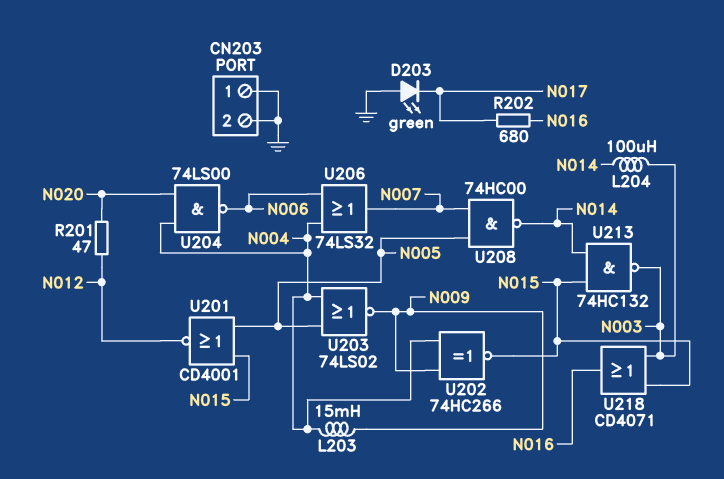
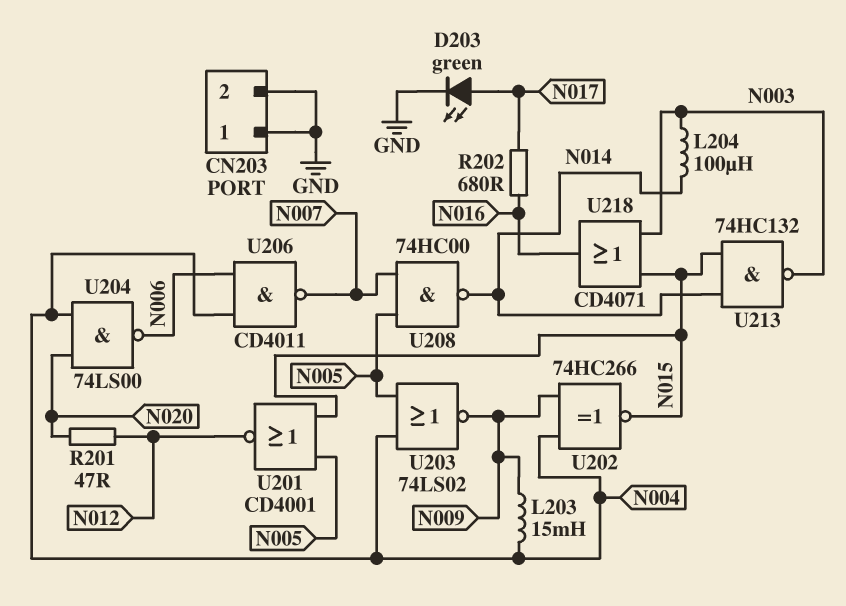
D203: LED green (A GND, K N017) -> LED green (A N017, K GND)
U206: OR 74LS32 (in N004, in N006, out N007) -> NAND CD4011 (in N004, in N006, out N007)

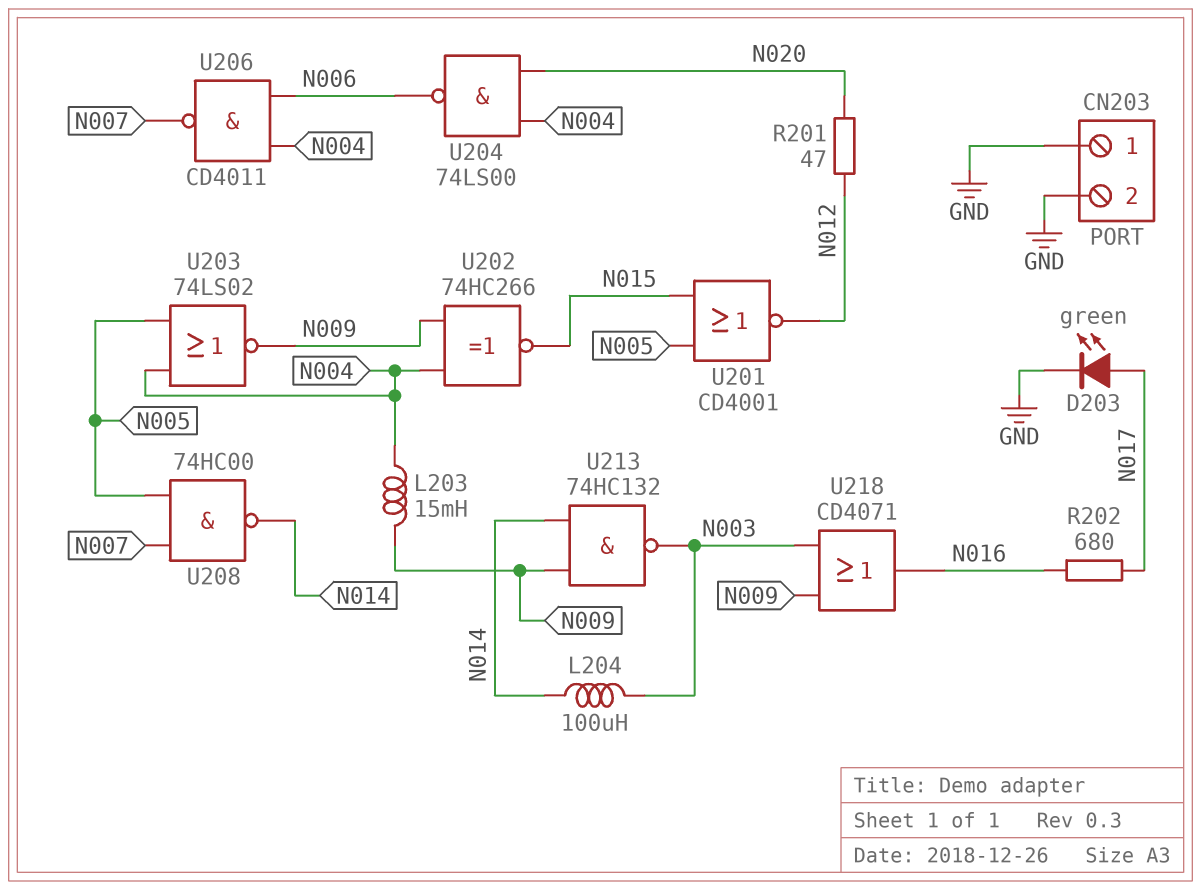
U213: NAND 74HC132 (in N014, in N015, out N003) -> NAND 74HC132 (in N009, in N014, out N003)
U218: OR CD4071 (in N003, in N015, out N016) -> OR CD4071 (in N003, in N009, out N016)

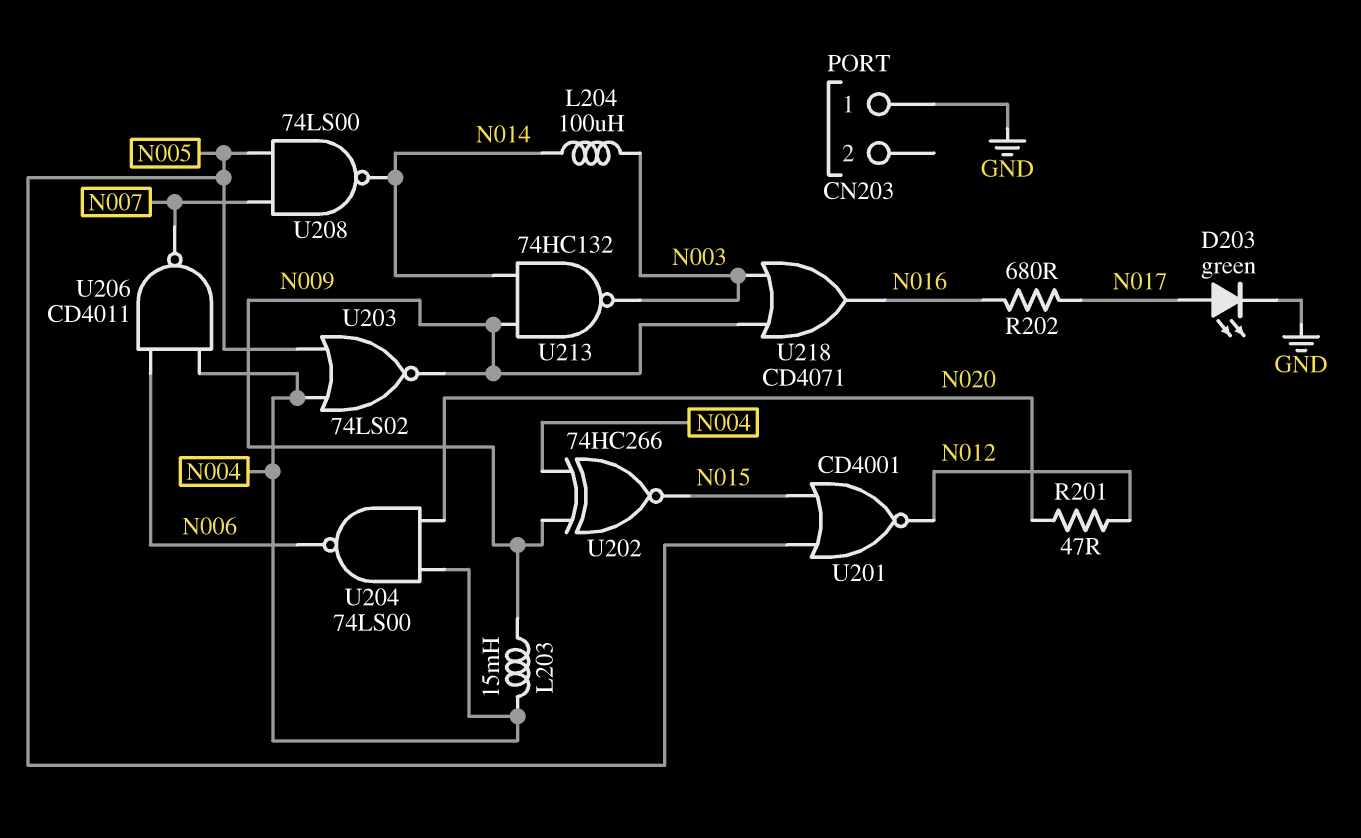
CN203 pin 2: GND -> none
U208: NAND 74HC00 (in N005, in N007, out N014) -> NAND 74LS00 (in N005, in N007, out N014)

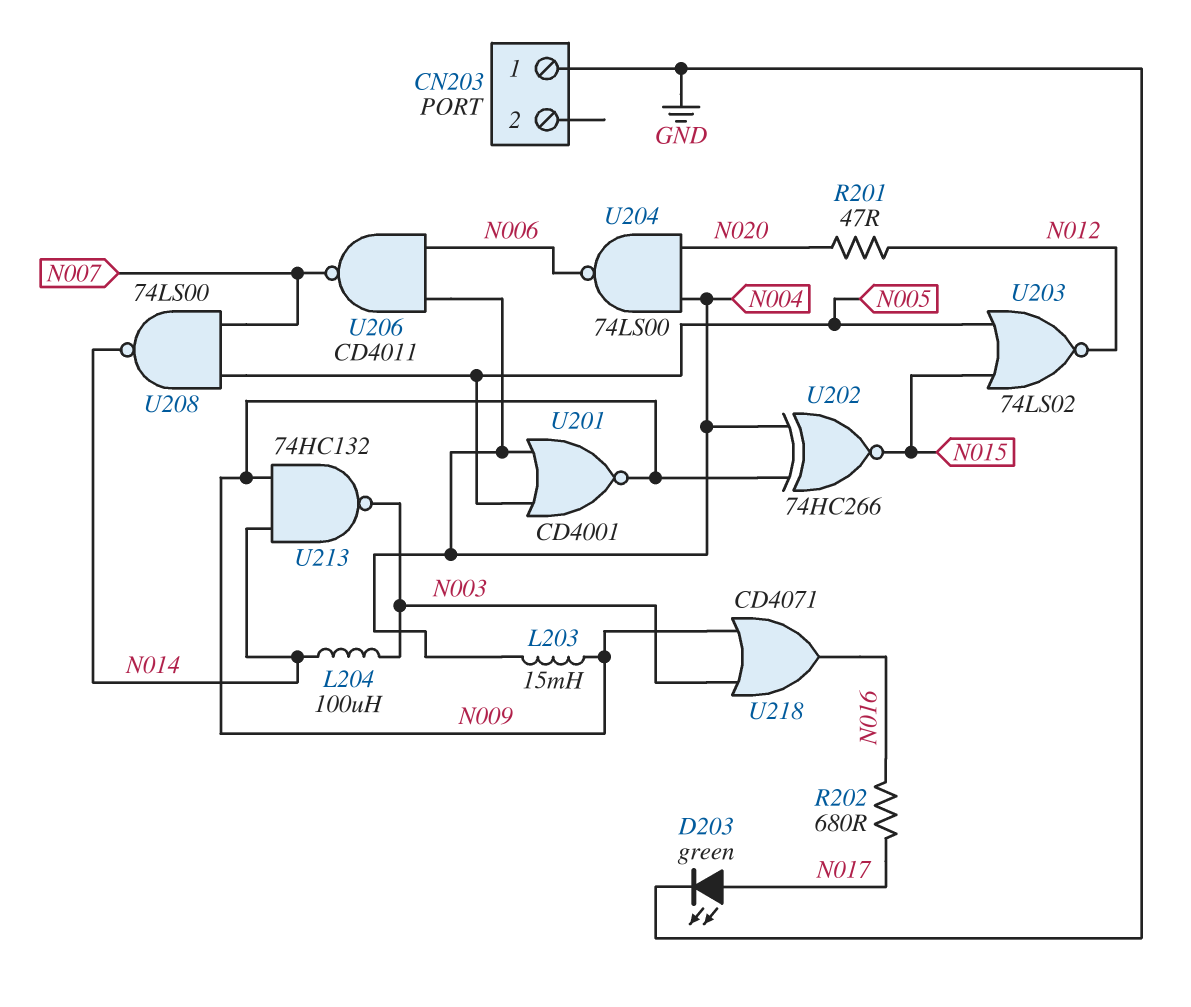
U201: NOR CD4001 (in N005, in N015, out N012) -> NOR CD4001 (in N004, in N005, out N009)
U203: NOR 74LS02 (in N004, in N005, out N009) -> NOR 74LS02 (in N005, in N015, out N012)

